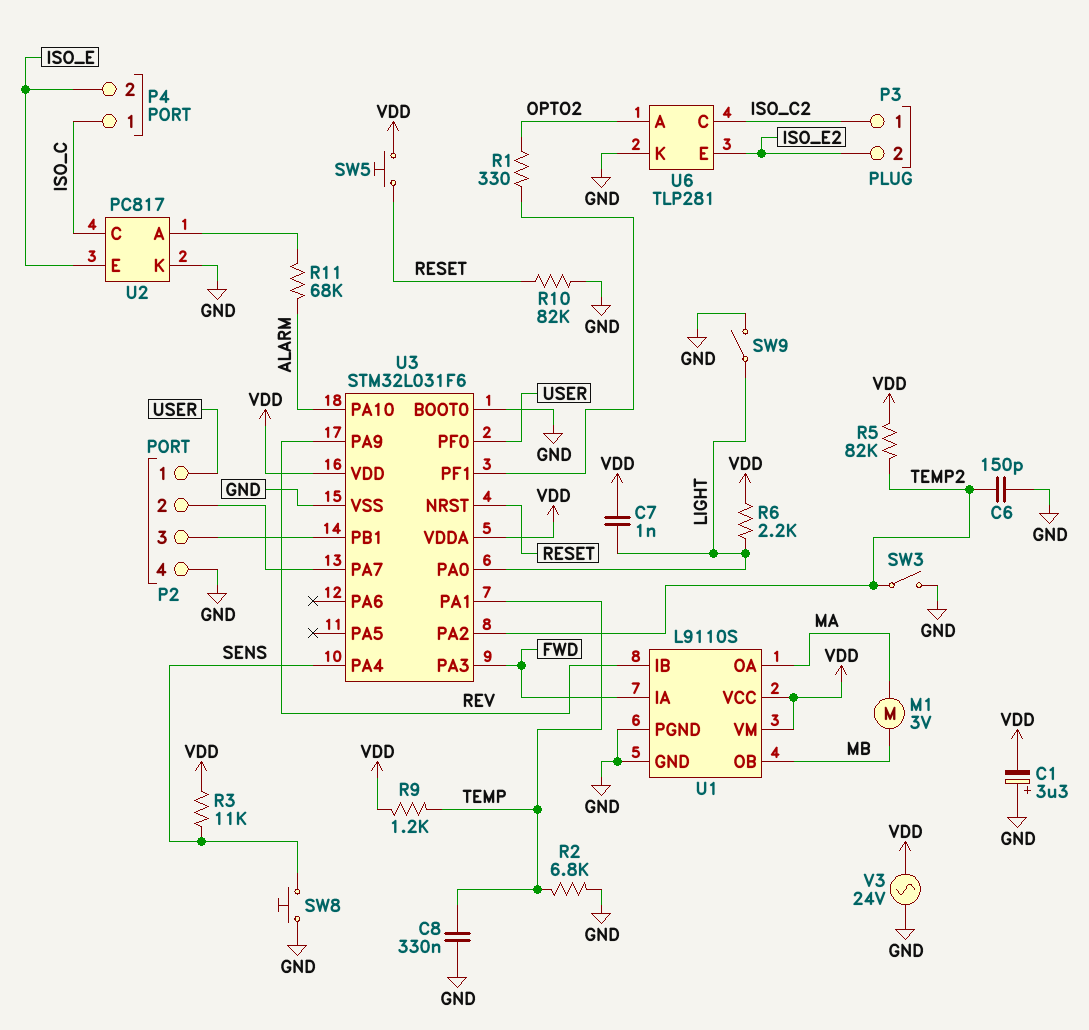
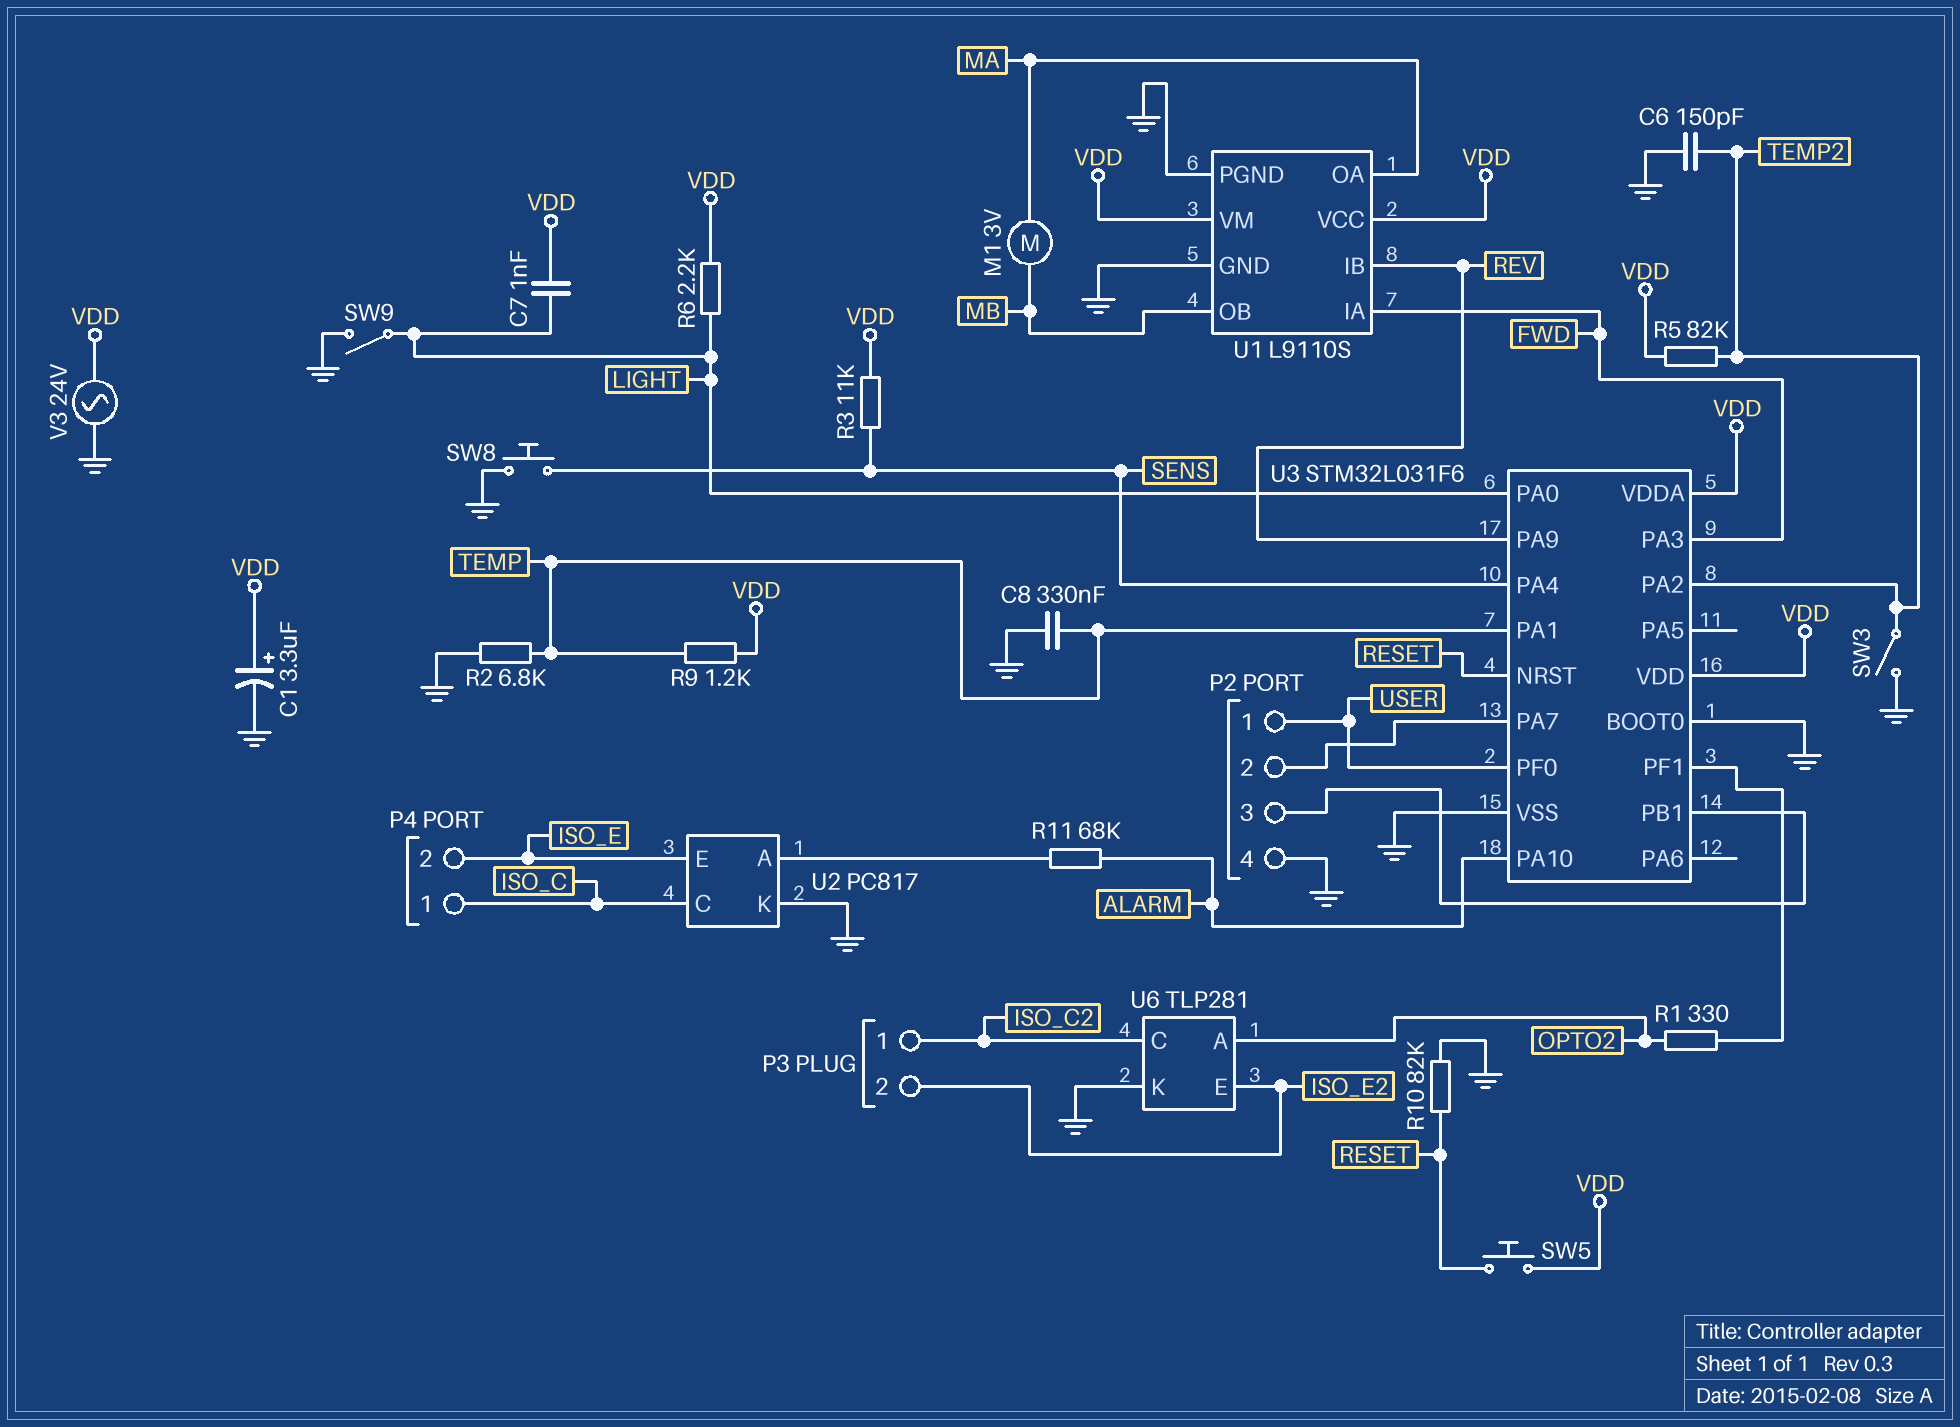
C1: 3.3uF (plus GND, minus VDD) -> 3.3uF (plus VDD, minus GND)

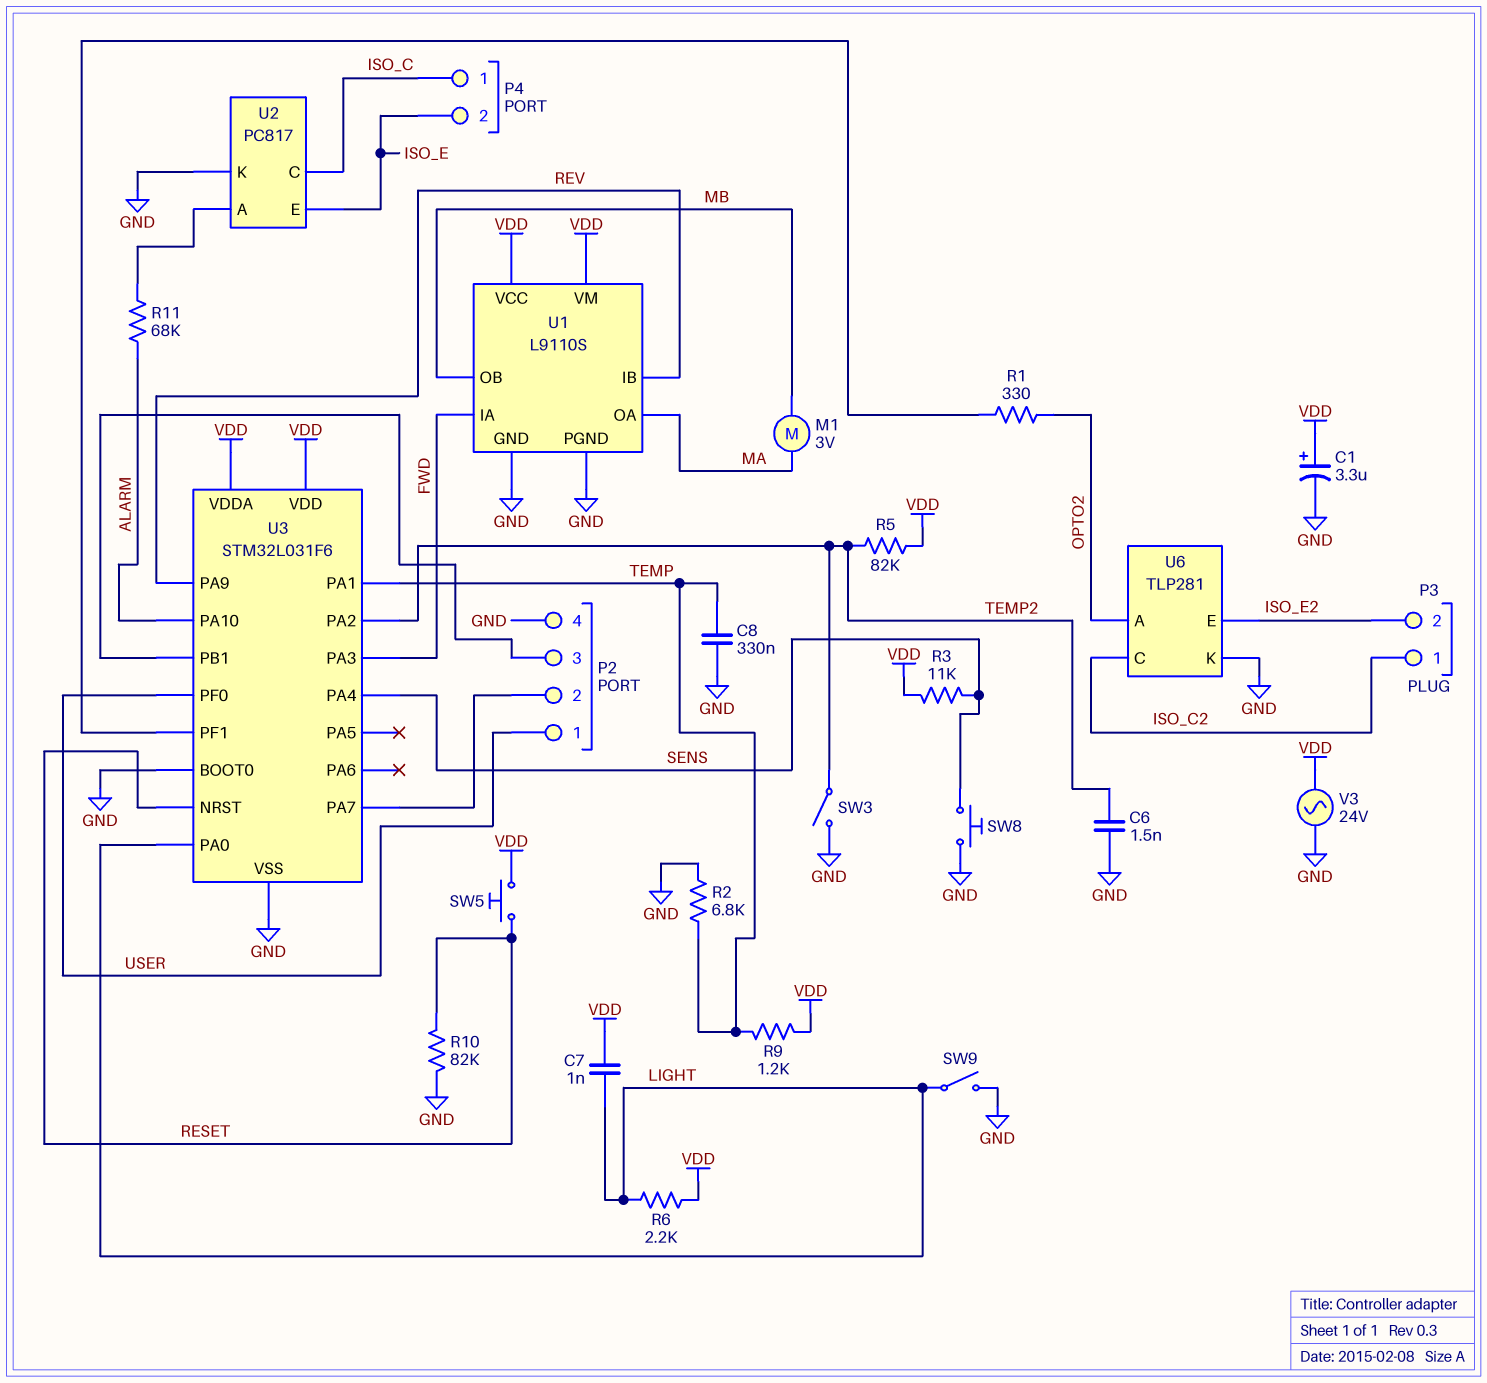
C6: 150pF (GND, TEMP2) -> 1.5nF (GND, TEMP2)

